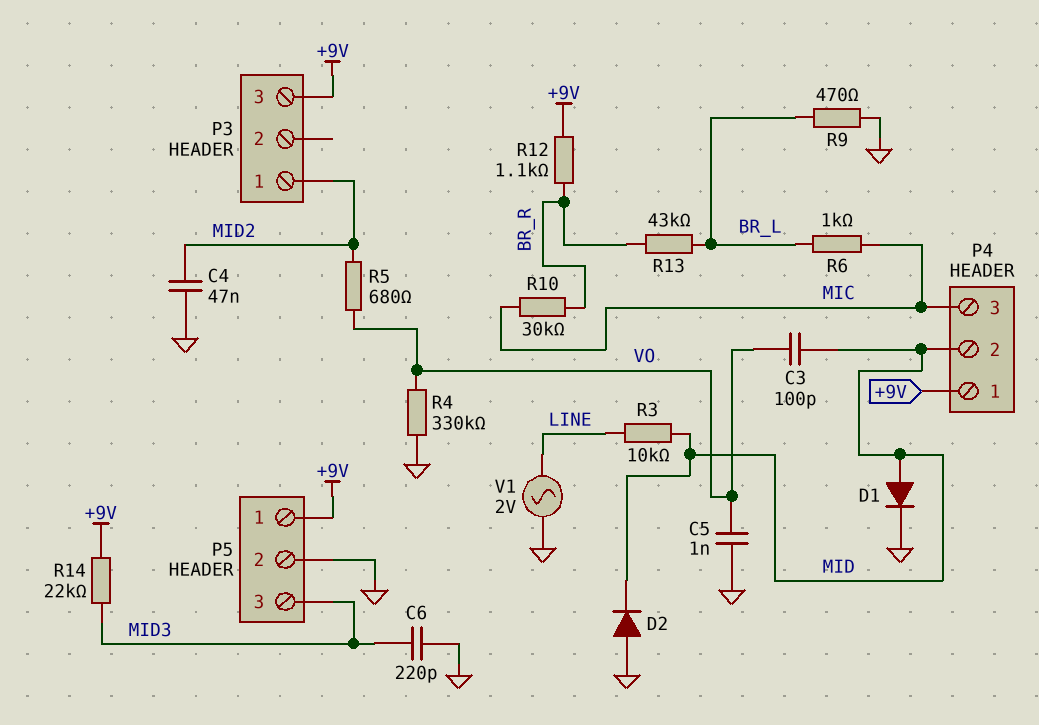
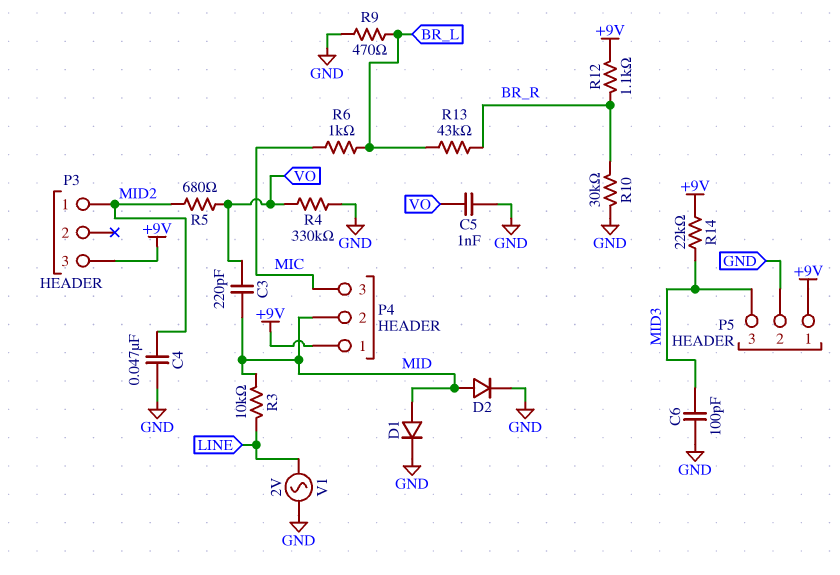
C3: 100pF (MID, VO) -> 220pF (MID, VO)
C6: 220pF (GND, MID3) -> 100pF (GND, MID3)
D2: diode (A GND, K MID) -> diode (A MID, K GND)
R10: 30k (BR_R, MIC) -> 30k (BR_R, GND)

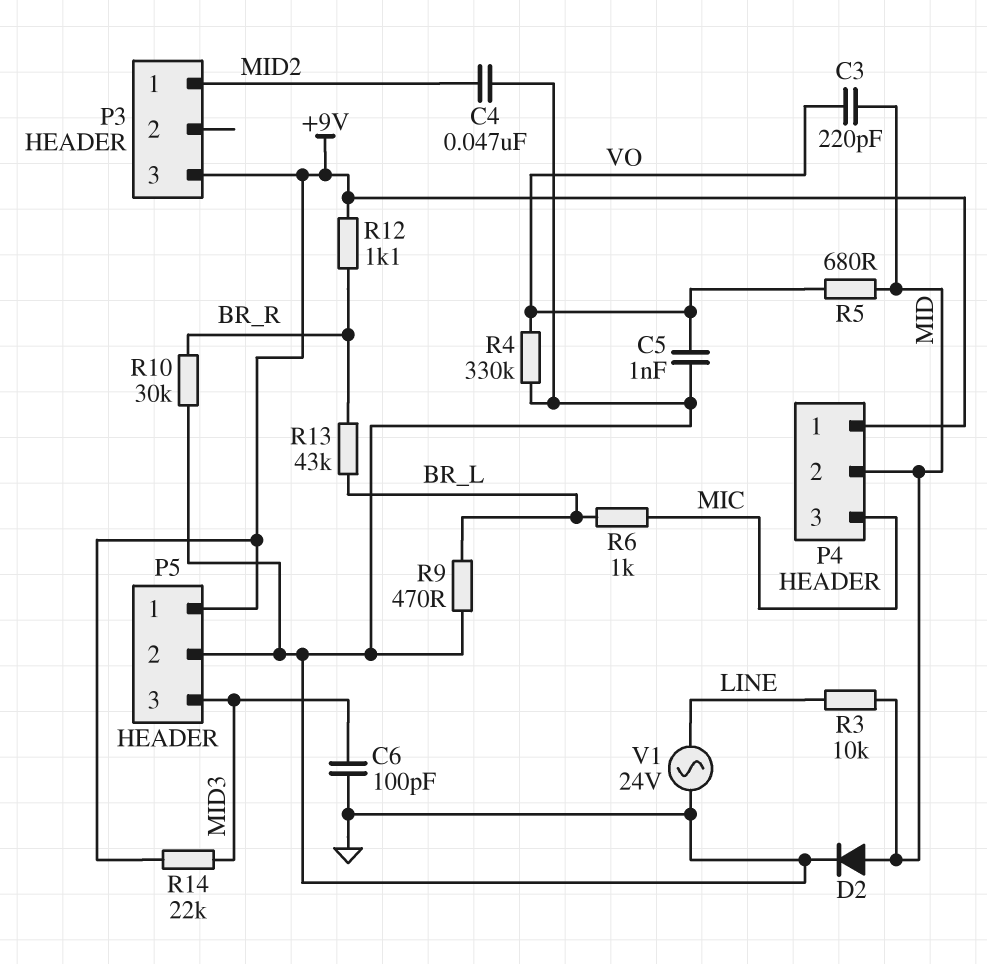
D1: diode (A MID, K GND) -> none
R5: 680 (MID2, VO) -> 680 (MID, VO)
V1: AC 2V (GND, LINE) -> AC 24V (GND, LINE)

